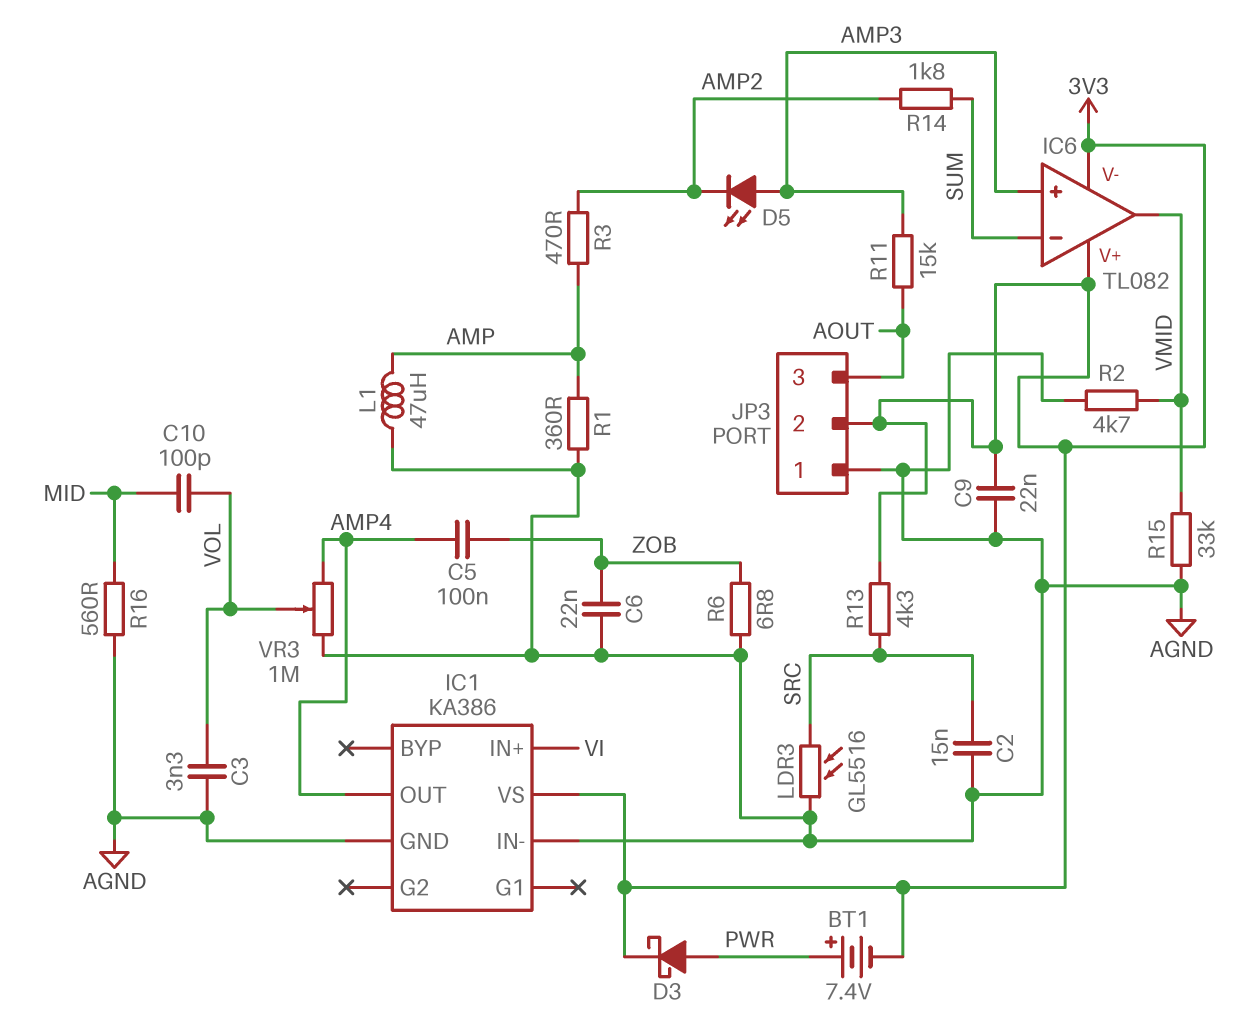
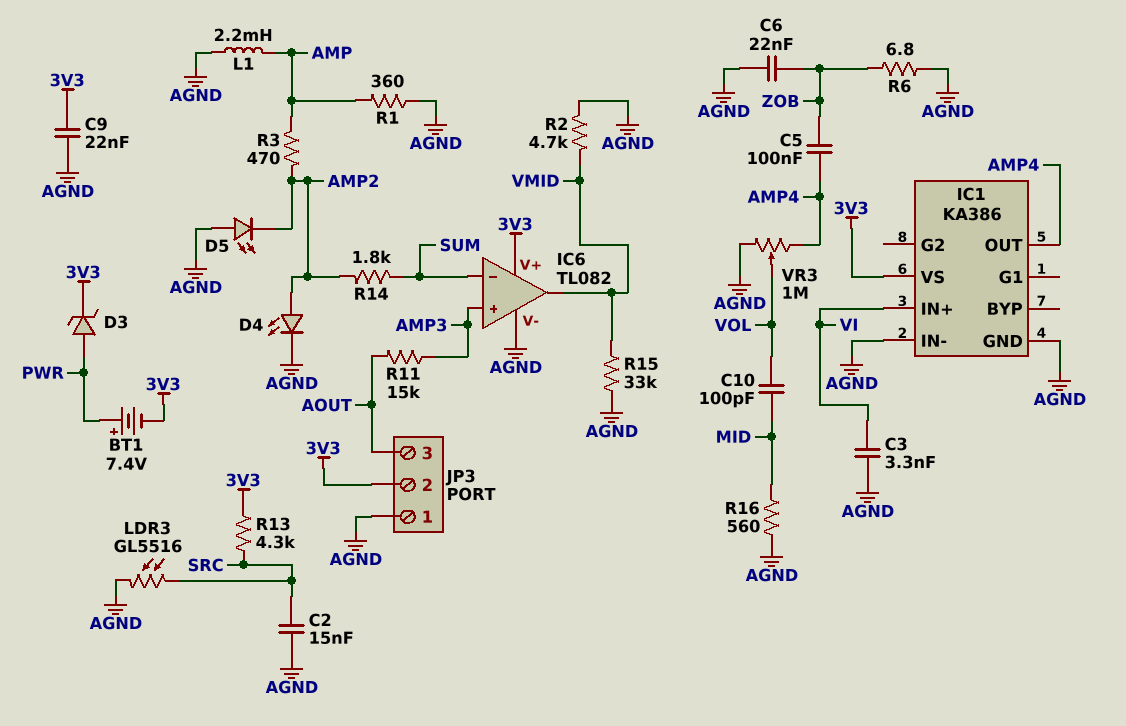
C3: 3.3nF (AGND, VOL) -> 3.3nF (AGND, VI)
D3: schottky (A PWR, K 3V3) -> zener (A PWR, K 3V3)
D4: none -> LED (A AMP2, K AGND)
D5: LED (A AMP3, K AMP2) -> LED (A AGND, K AMP2)
IC6 pin V-: 3V3 -> AGND
L1: 47uH (AGND, AMP) -> 2.2mH (AGND, AMP)

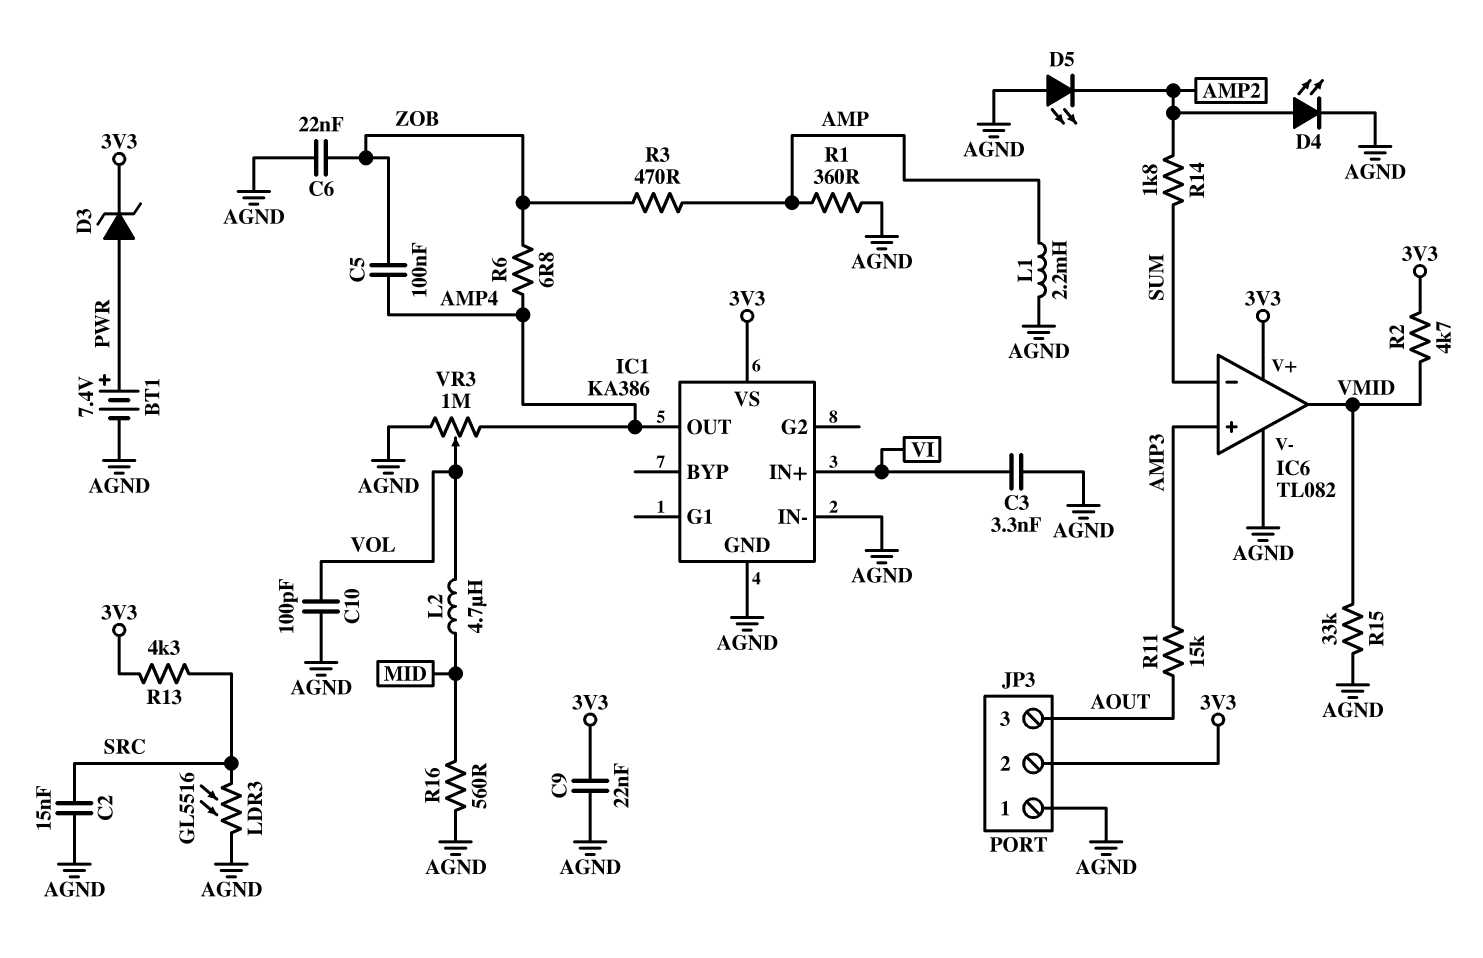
BT1: 7.4V (plus PWR, minus 3V3) -> 7.4V (plus PWR, minus AGND)
C10: 100pF (MID, VOL) -> 100pF (AGND, VOL)
L2: none -> 4.7uH (MID, VOL)
R2: 4.7k (AGND, VMID) -> 4.7k (3V3, VMID)
R3: 470 (AMP, AMP2) -> 470 (AMP, ZOB)
R6: 6.8 (AGND, ZOB) -> 6.8 (AMP4, ZOB)

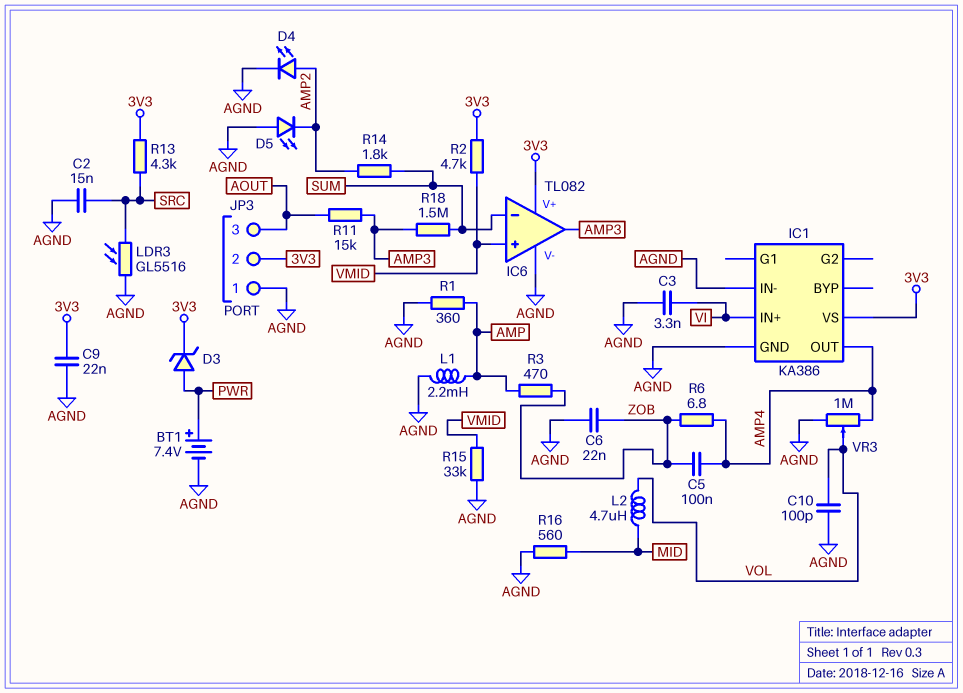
IC6 pin in+: AMP3 -> VMID
IC6 pin out: VMID -> AMP3
R18: none -> 1.5M (AMP3, SUM)

